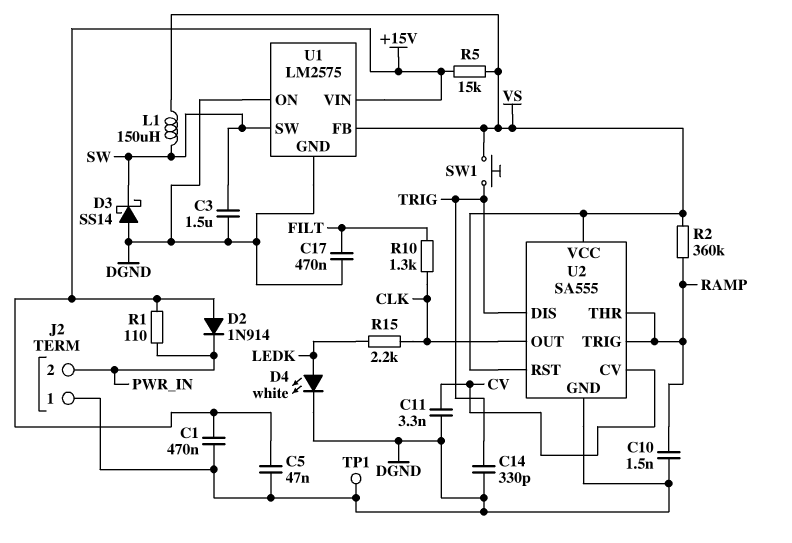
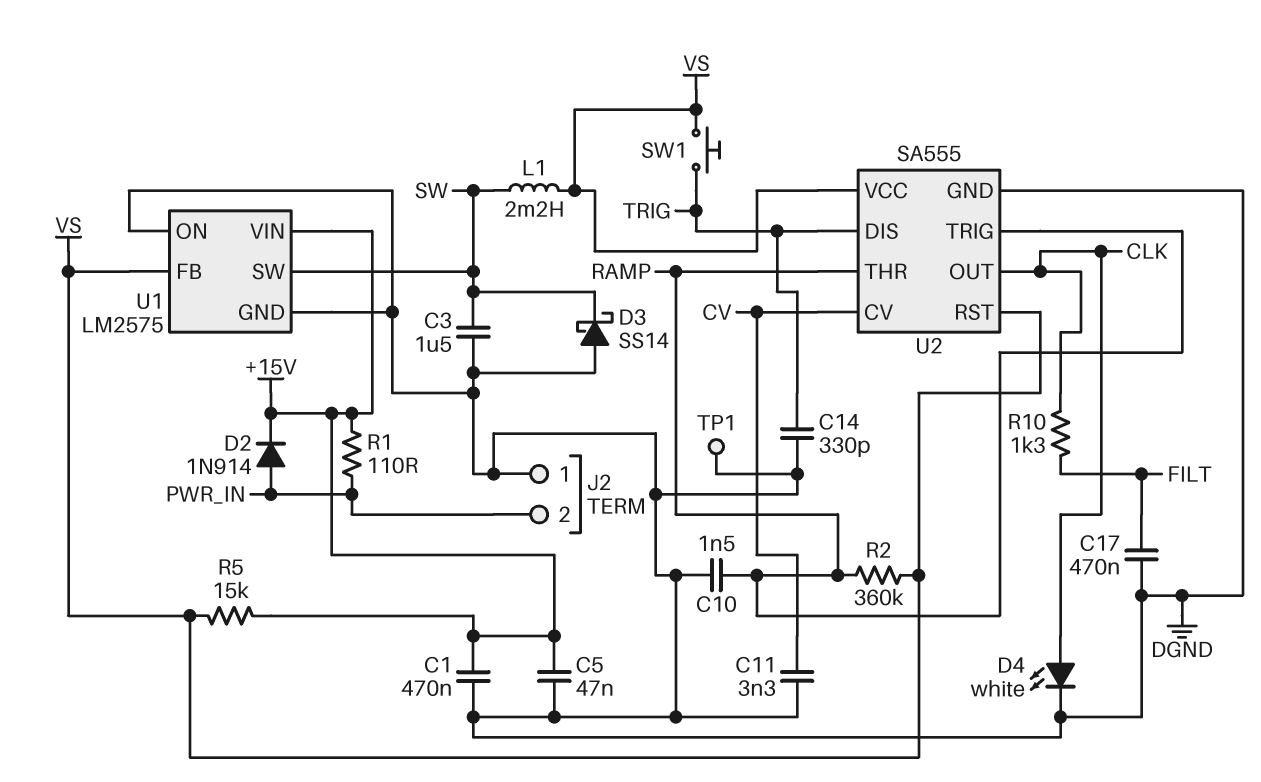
D2: diode 1N914 (A +15V, K PWR_IN) -> diode 1N914 (A PWR_IN, K +15V)
D4: LED white (A LEDK, K DGND) -> LED white (A CLK, K DGND)
L1: 150uH (SW, VS) -> 2.2mH (SW, VS)
R15: 2.2k (CLK, LEDK) -> none

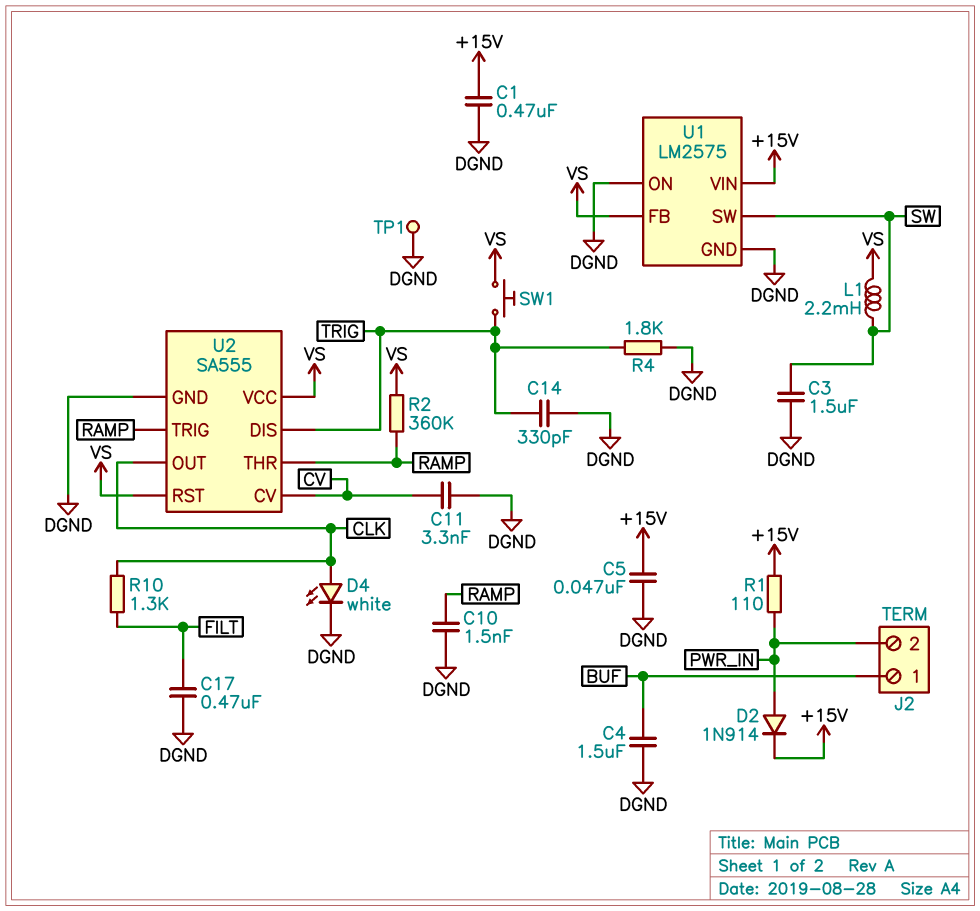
C4: none -> 1.5uF (BUF, DGND)
D3: schottky SS14 (A DGND, K SW) -> none
J2 pin 1: DGND -> BUF
R4: none -> 1.8k (DGND, TRIG)
R5: 15k (+15V, VS) -> none

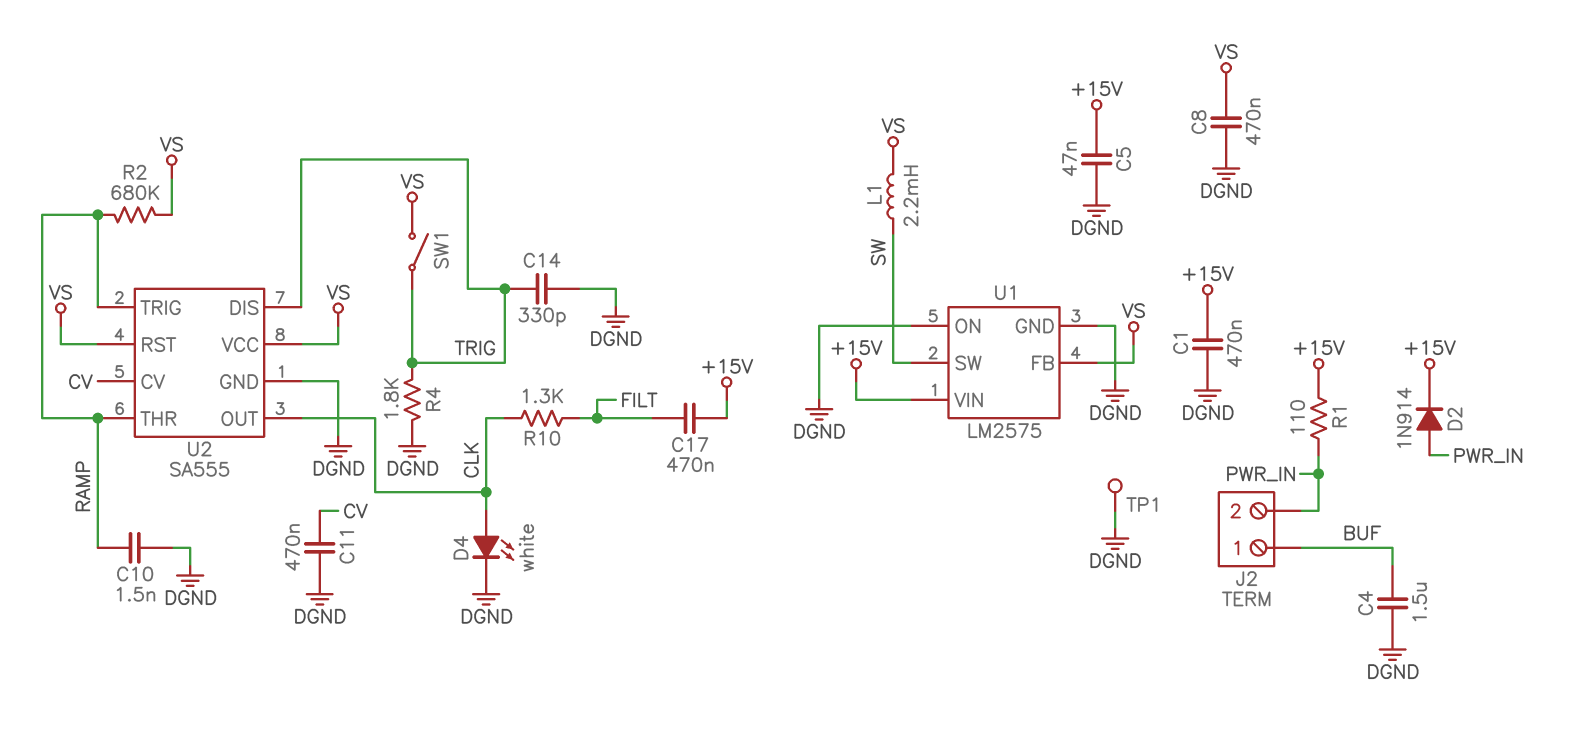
C3: 1.5uF (DGND, SW) -> none
C8: none -> 470nF (DGND, VS)
C11: 3.3nF (CV, DGND) -> 470nF (CV, DGND)
C17: 470nF (DGND, FILT) -> 470nF (+15V, FILT)
R2: 360k (RAMP, VS) -> 680k (RAMP, VS)
SW1: button (TRIG, VS) -> switch (TRIG, VS)

